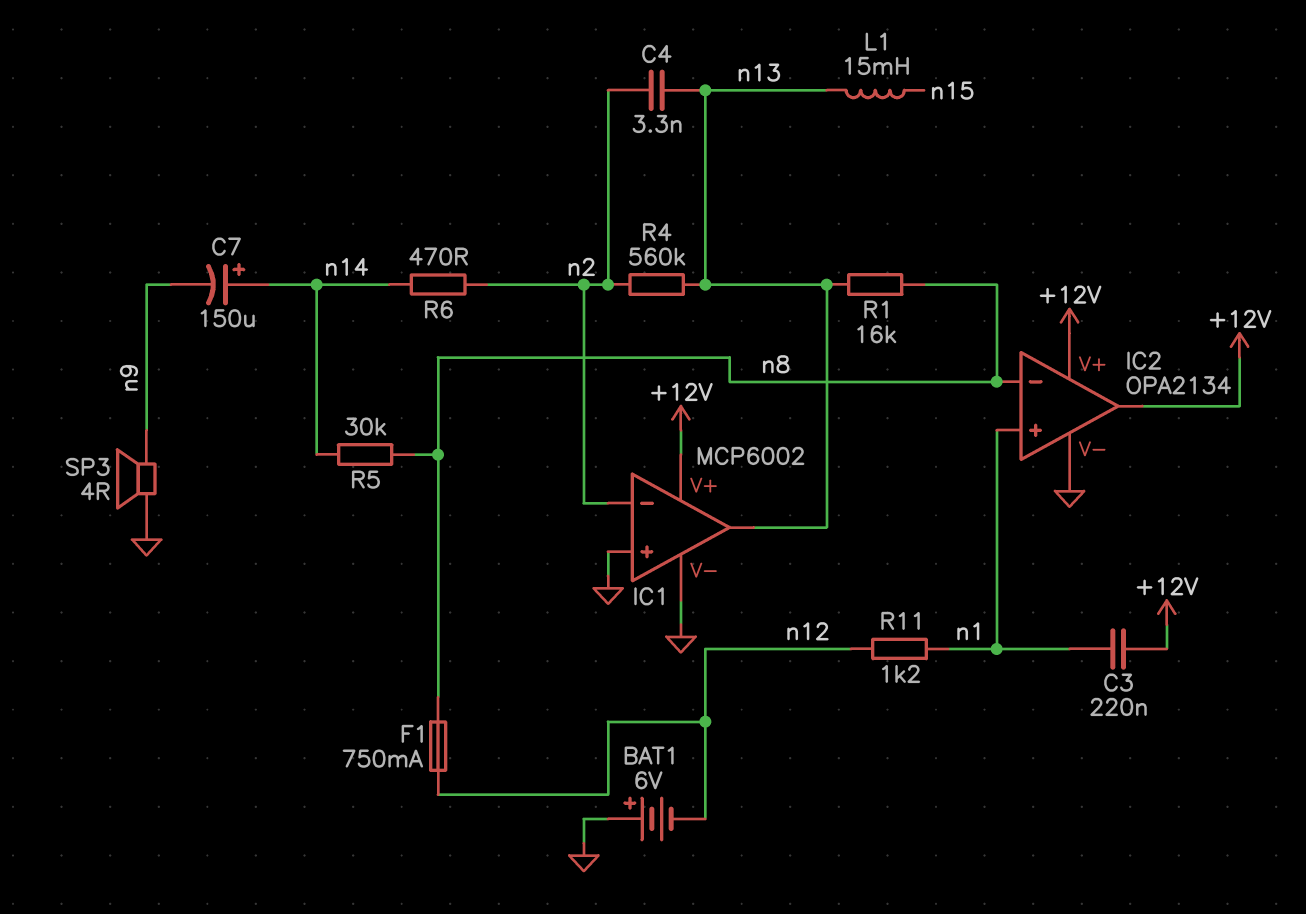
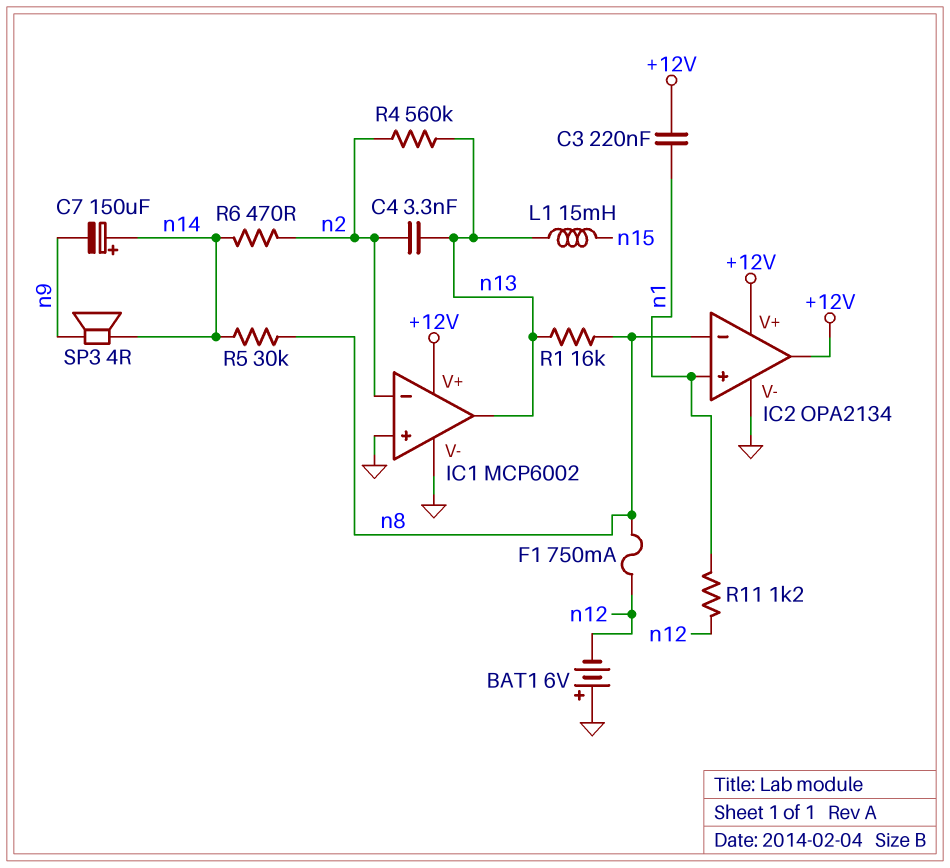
SP3: speaker 4R (GND, n9) -> speaker 4R (n9, n14)

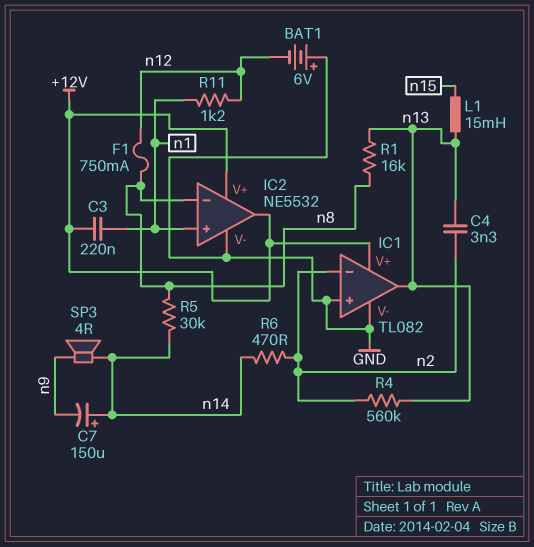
IC1: MCP6002 -> TL082
IC2: OPA2134 -> NE5532

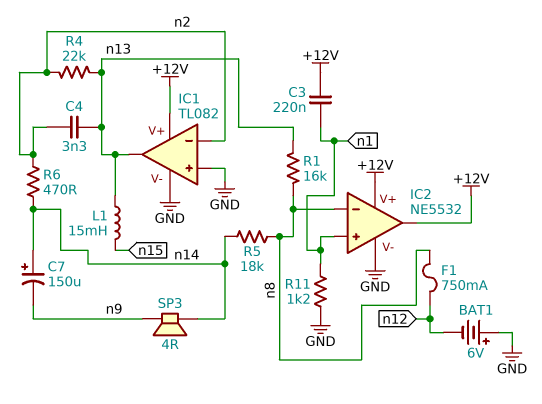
R4: 560k (n2, n13) -> 22k (n2, n13)
R5: 30k (n8, n14) -> 18k (n8, n14)
R11: 1.2k (n1, n12) -> 1.2k (GND, n1)

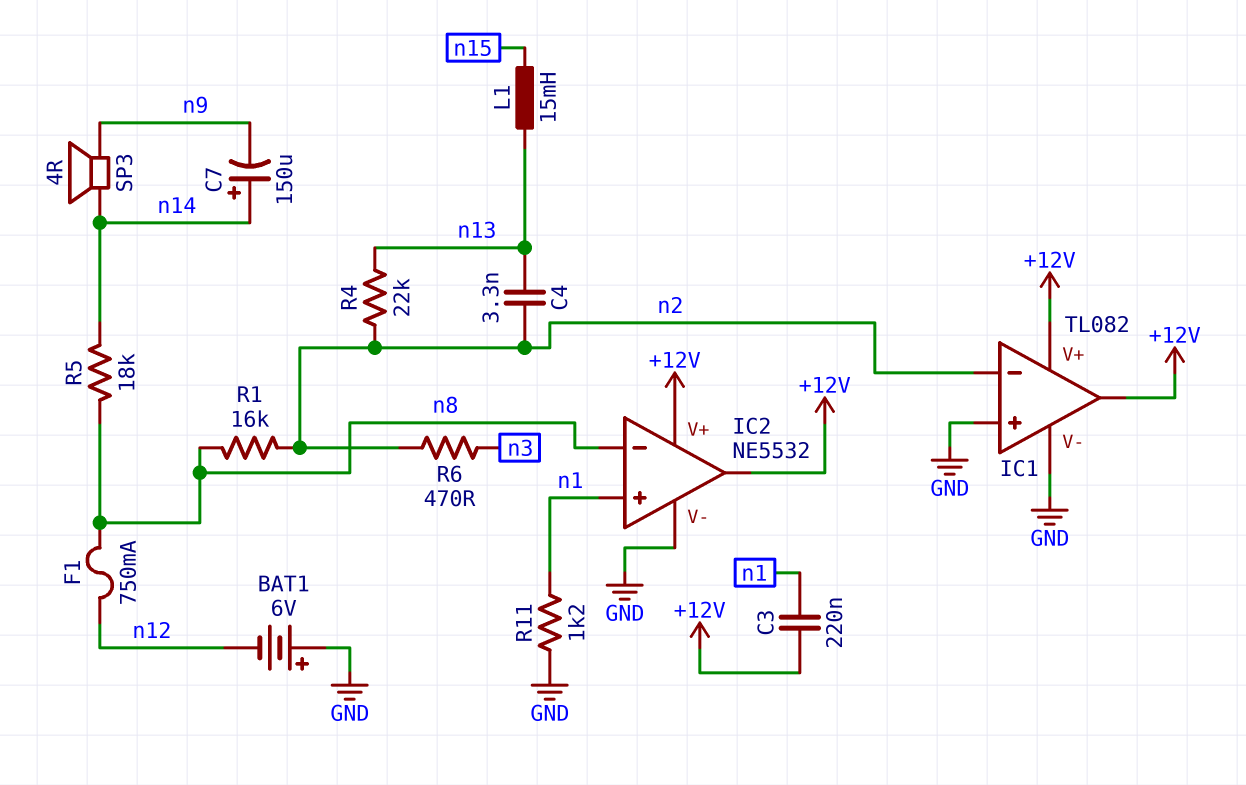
IC1 pin out: n13 -> +12V
R1: 16k (n8, n13) -> 16k (n2, n8)
R6: 470 (n2, n14) -> 470 (n2, n3)

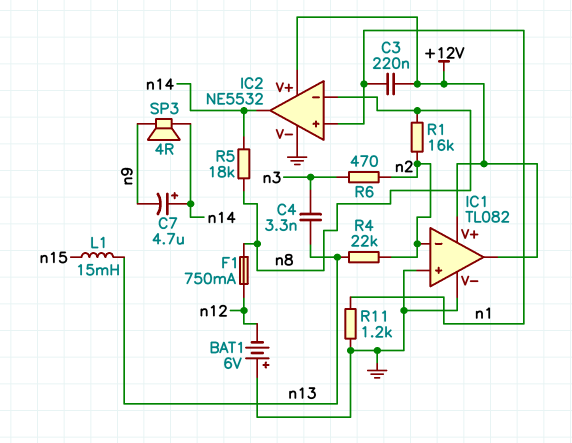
C4: 3.3nF (n2, n13) -> 3.3nF (n3, n13)
C7: 150uF (plus n14, minus n9) -> 4.7uF (plus n14, minus n9)
IC2 pin out: +12V -> n14

